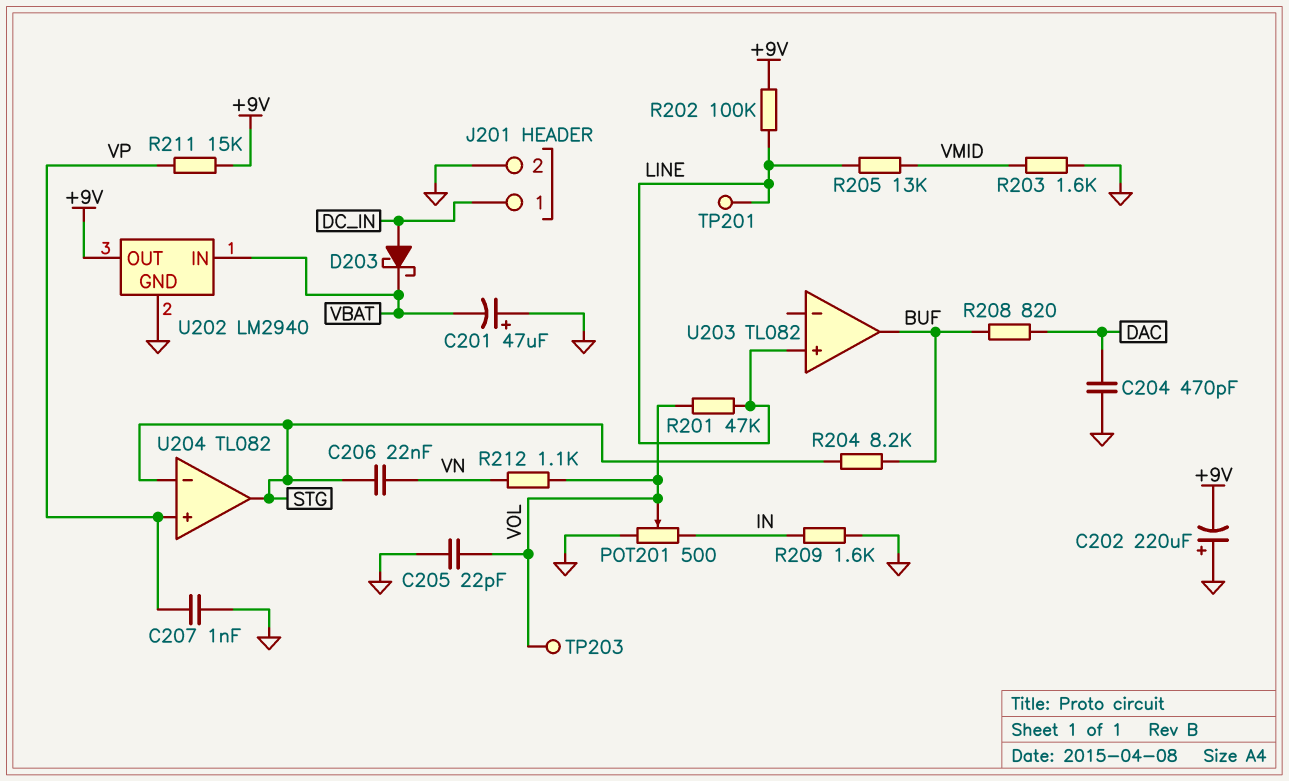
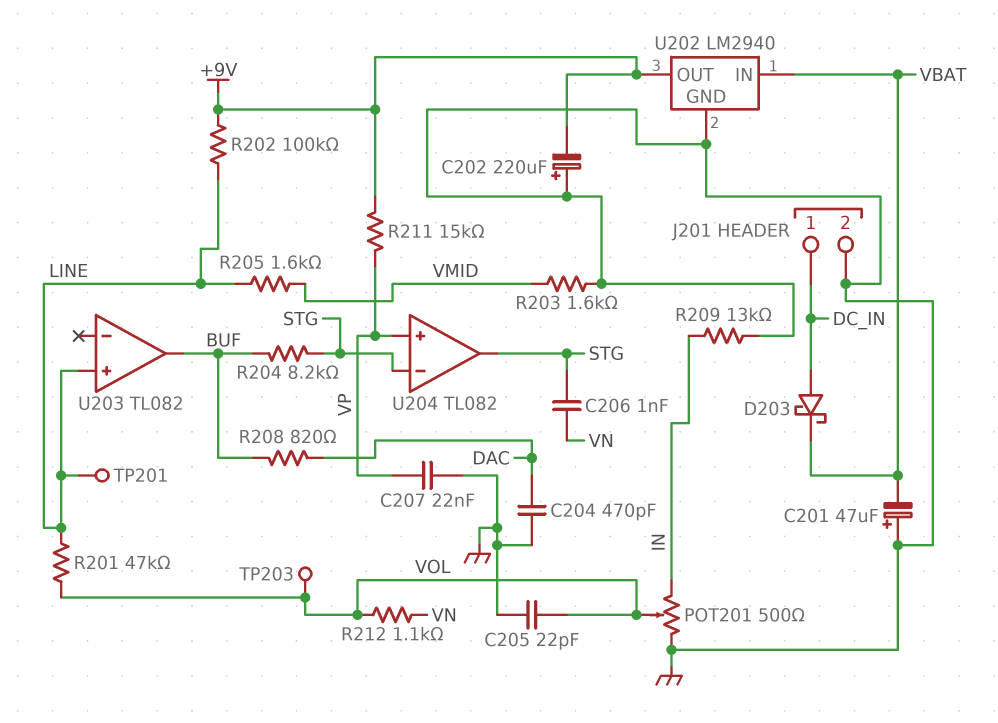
C206: 22nF (STG, VN) -> 1nF (STG, VN)
C207: 1nF (GND, VP) -> 22nF (GND, VP)
R205: 13k (LINE, VMID) -> 1.6k (LINE, VMID)
R209: 1.6k (GND, IN) -> 13k (GND, IN)

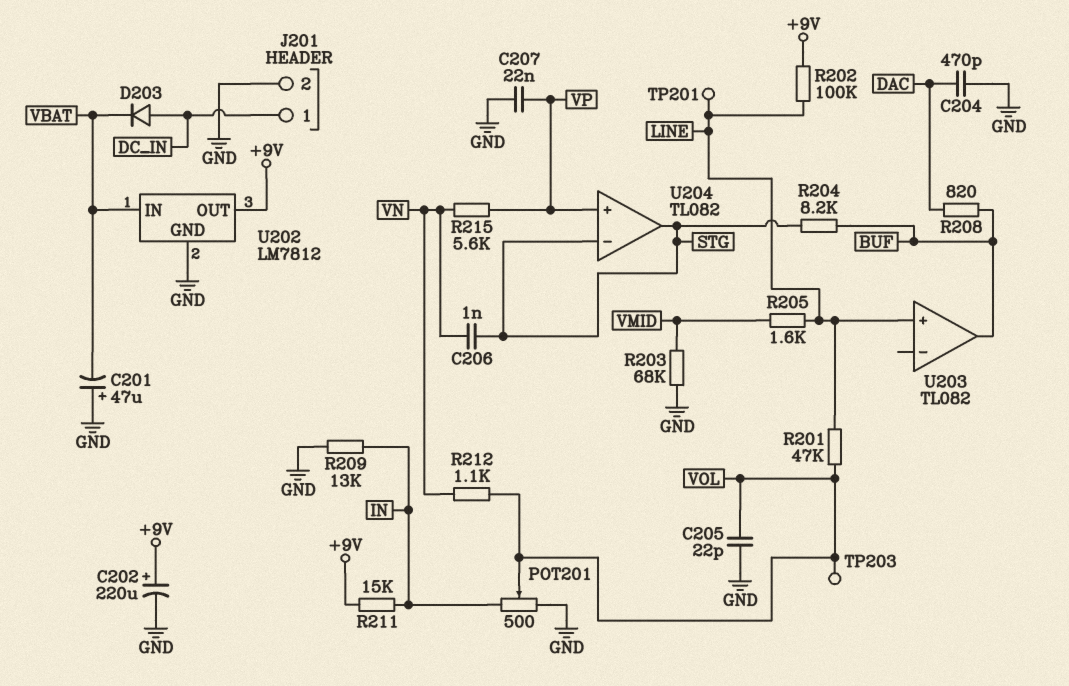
C202: 220uF (plus GND, minus +9V) -> 220uF (plus +9V, minus GND)
D203: schottky (A DC_IN, K VBAT) -> diode (A DC_IN, K VBAT)
R203: 1.6k (GND, VMID) -> 68k (GND, VMID)
R211: 15k (+9V, VP) -> 15k (+9V, IN)
R215: none -> 5.6k (VN, VP)
U202: LM2940 -> LM7812

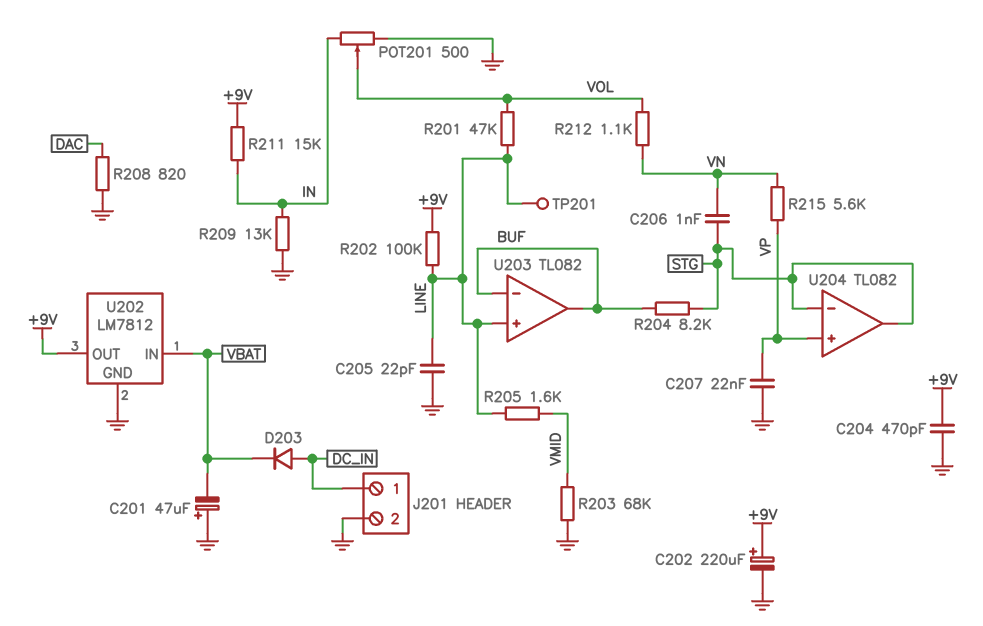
C204: 470pF (DAC, GND) -> 470pF (+9V, GND)
C205: 22pF (GND, VOL) -> 22pF (GND, LINE)
R208: 820 (BUF, DAC) -> 820 (DAC, GND)
TP203: test point (VOL) -> none
U203 pin in-: none -> BUF

